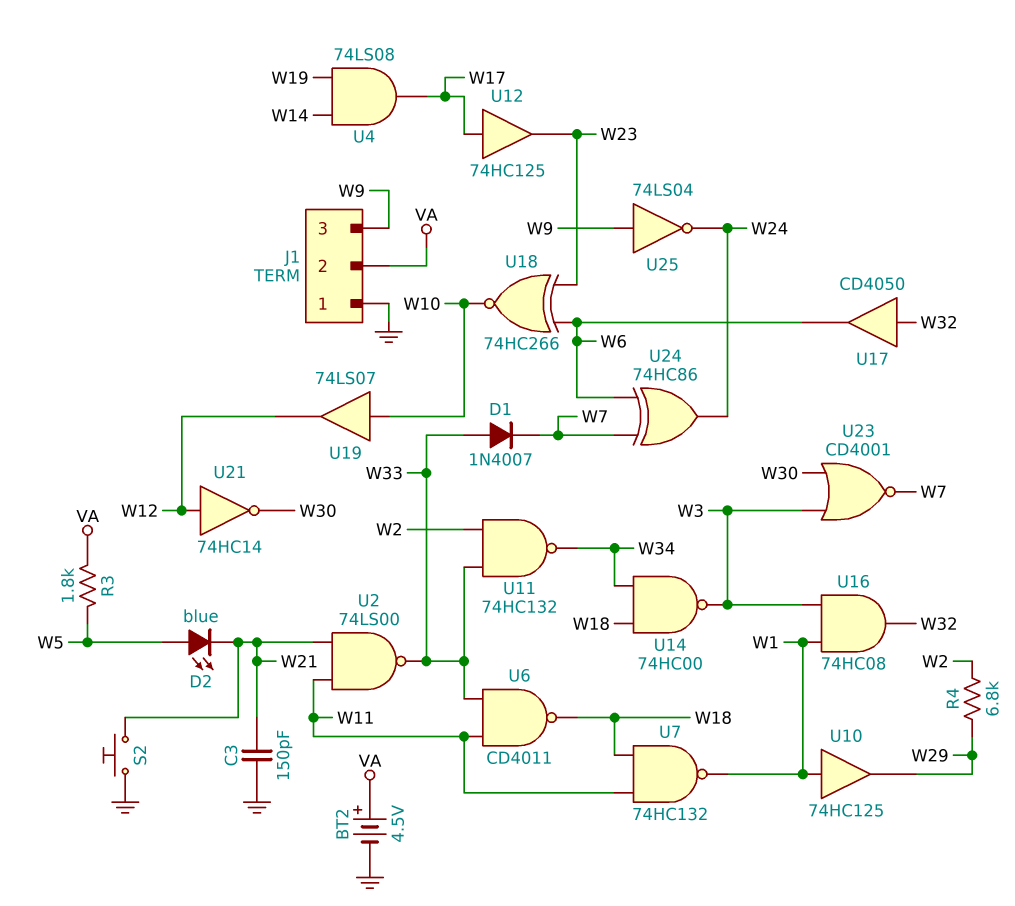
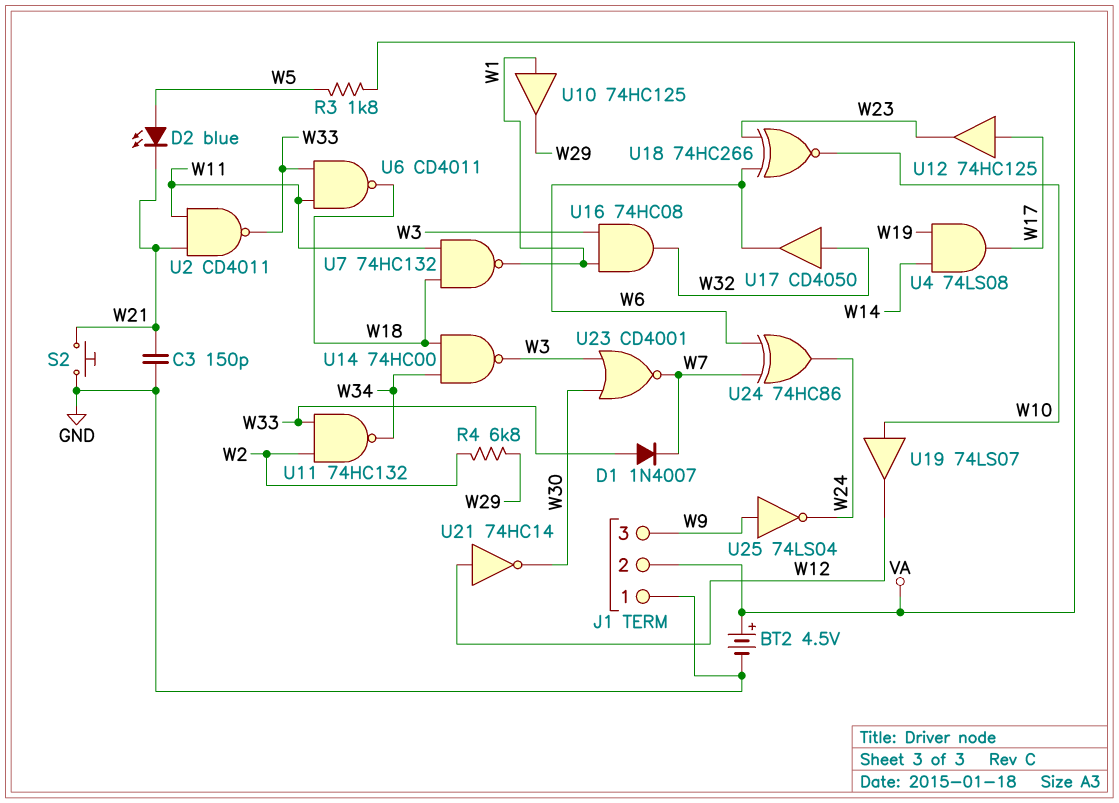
U2: NAND 74LS00 (in W11, in W21, out W33) -> NAND CD4011 (in W11, in W21, out W33)

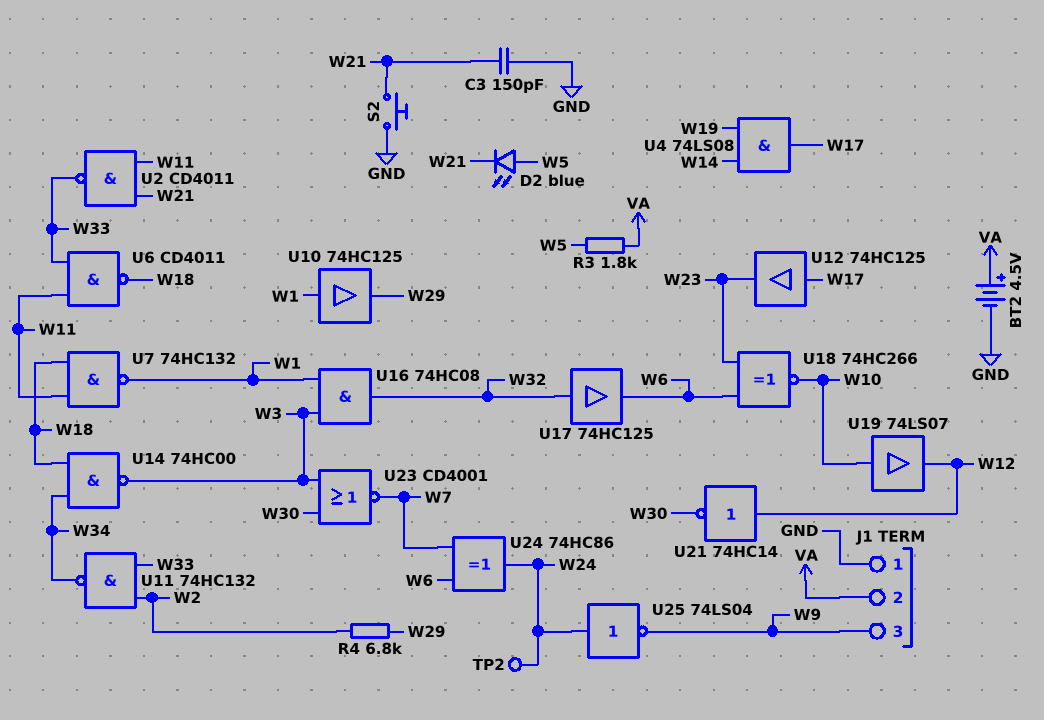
D1: diode 1N4007 (A W33, K W7) -> none
TP2: none -> test point (W24)
U17: buffer CD4050 (in W32, out W6) -> buffer 74HC125 (in W32, out W6)
U25: NOT 74LS04 (in W9, out W24) -> NOT 74LS04 (in W24, out W9)

